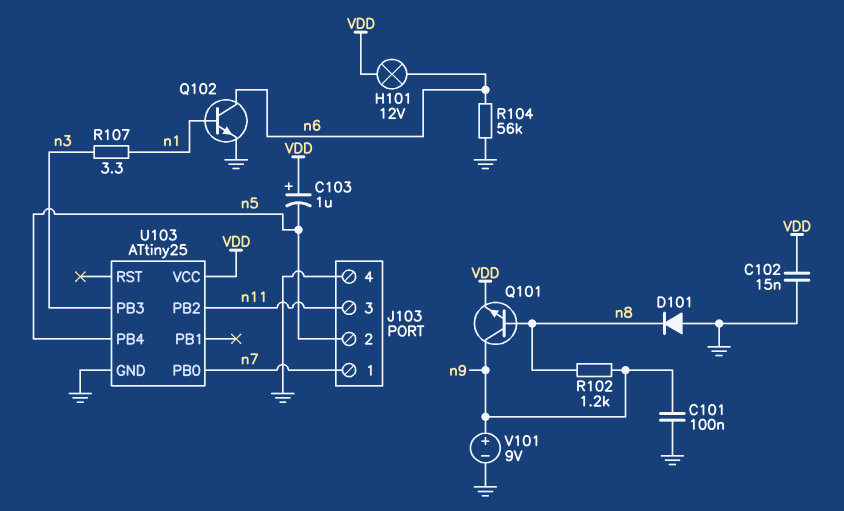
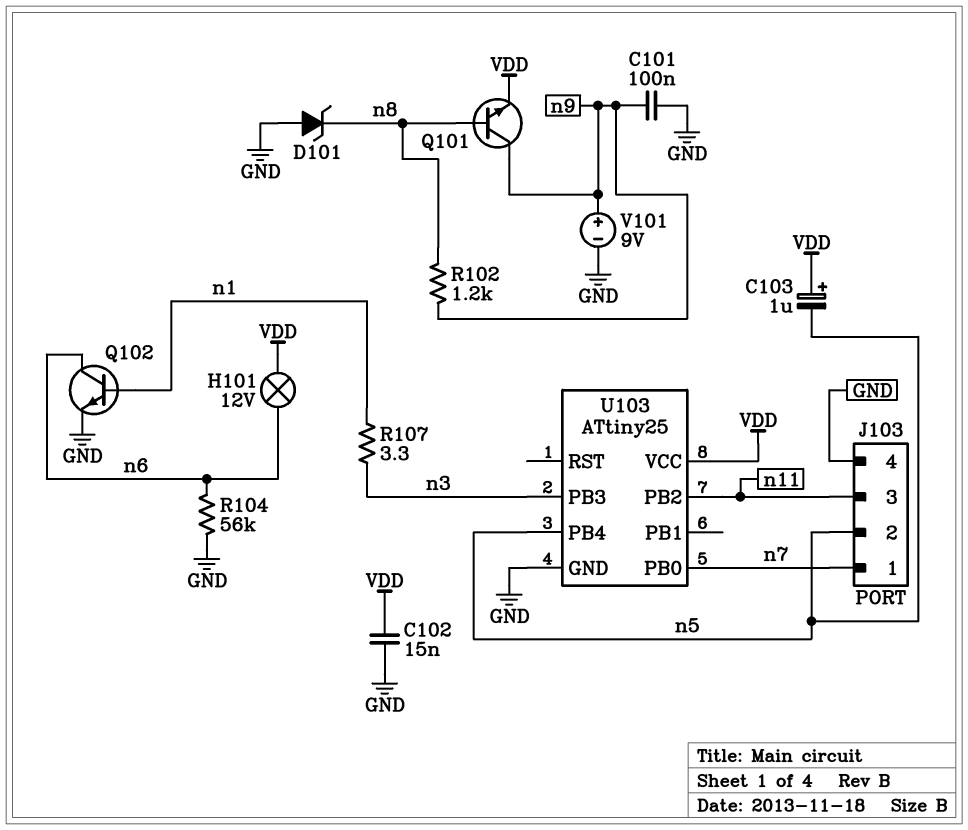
D101: diode (A GND, K n8) -> zener (A GND, K n8)

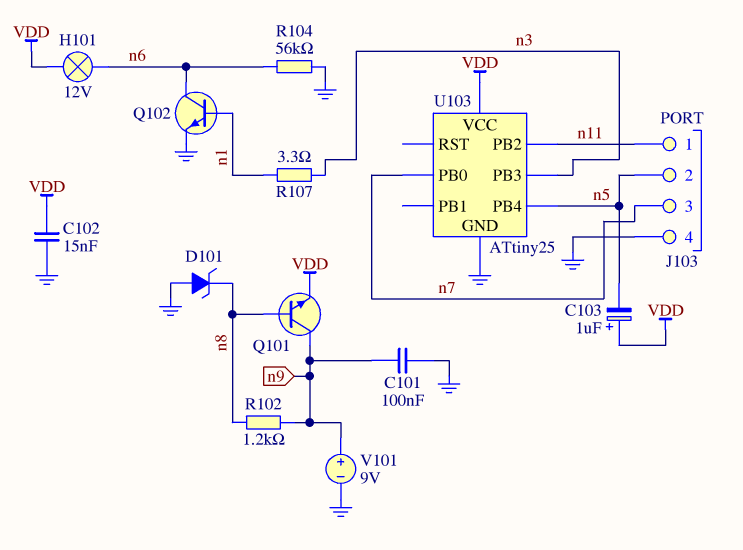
J103 pin 1: n7 -> n11
J103 pin 3: n11 -> n7

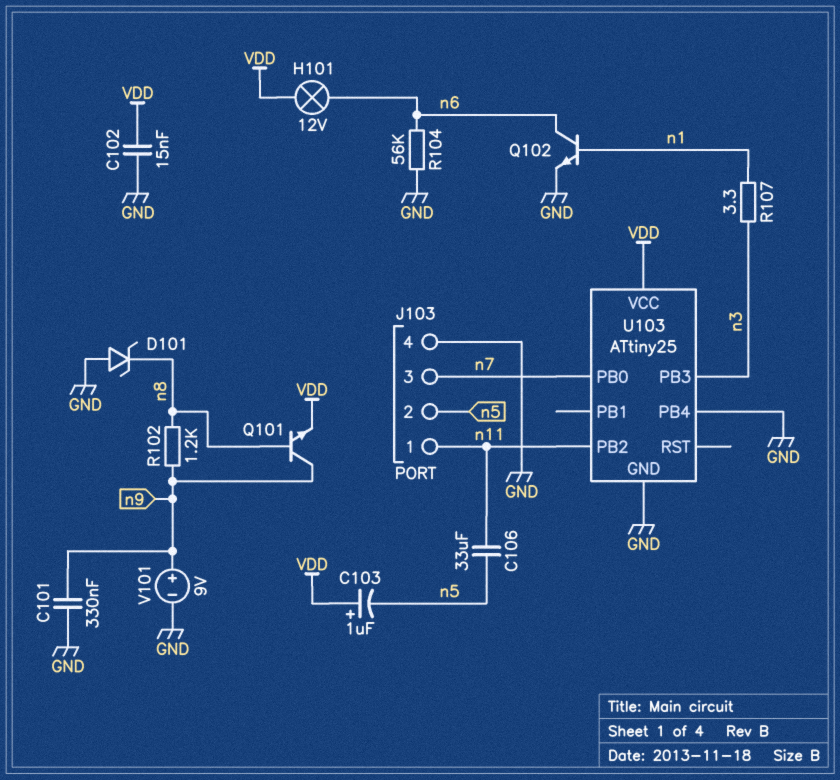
C101: 100nF (GND, n9) -> 330nF (GND, n9)
C106: none -> 33uF (n5, n11)
U103 pin PB4: n5 -> GND

